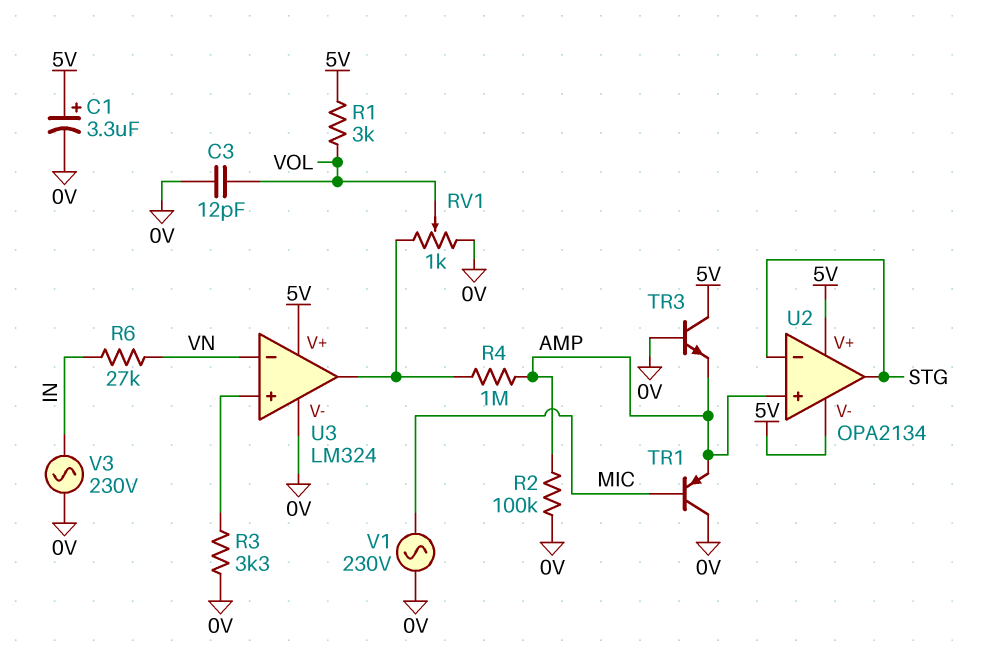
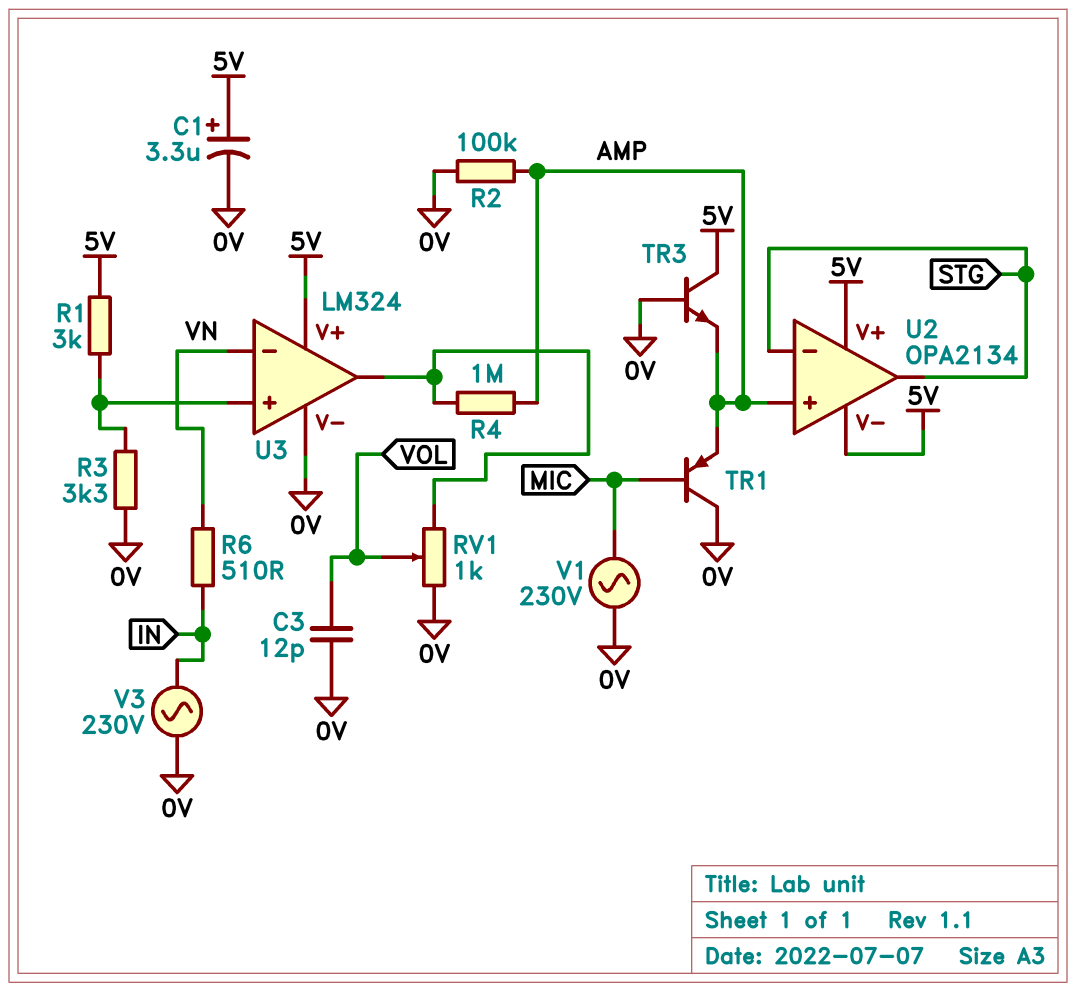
R1: 3k (5V, VOL) -> 3k (5V, U3/in+)
R6: 27k (IN, VN) -> 510 (IN, VN)

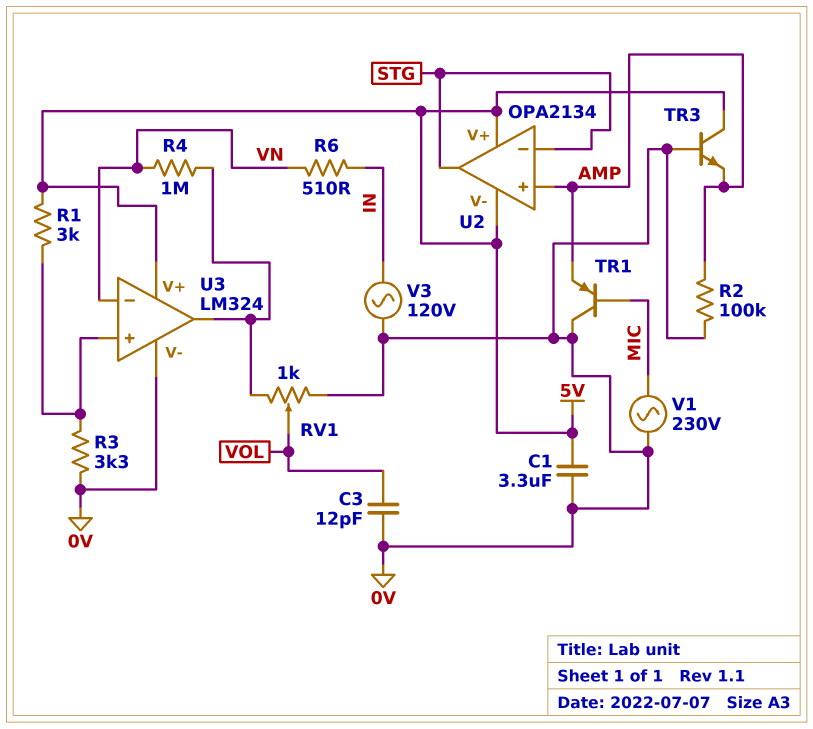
C1: 3.3uF (plus 5V, minus 0V) -> 3.3uF (0V, 5V)
R4: 1M (AMP, U3/out) -> 1M (U3/out, VN)
V3: AC 230V (0V, IN) -> AC 120V (0V, IN)

